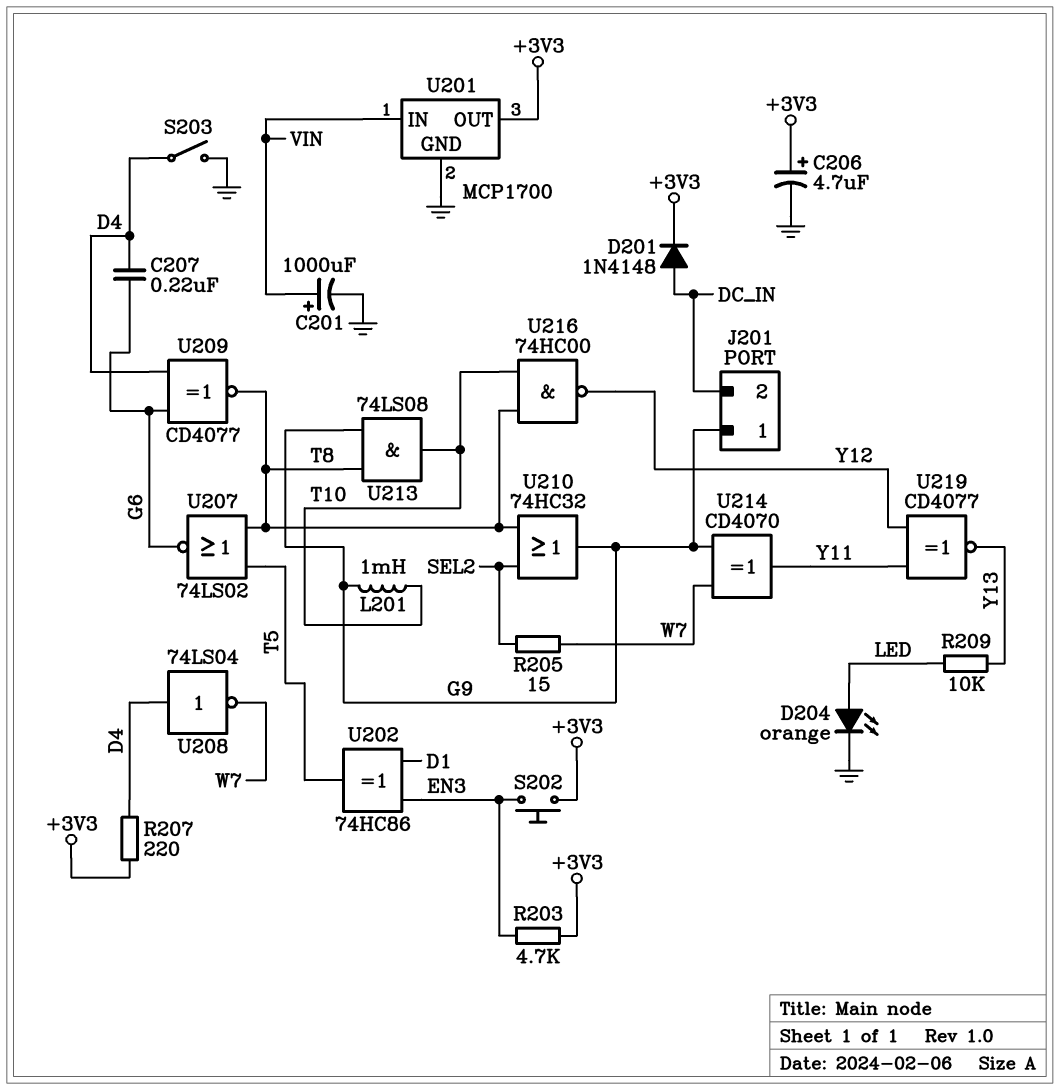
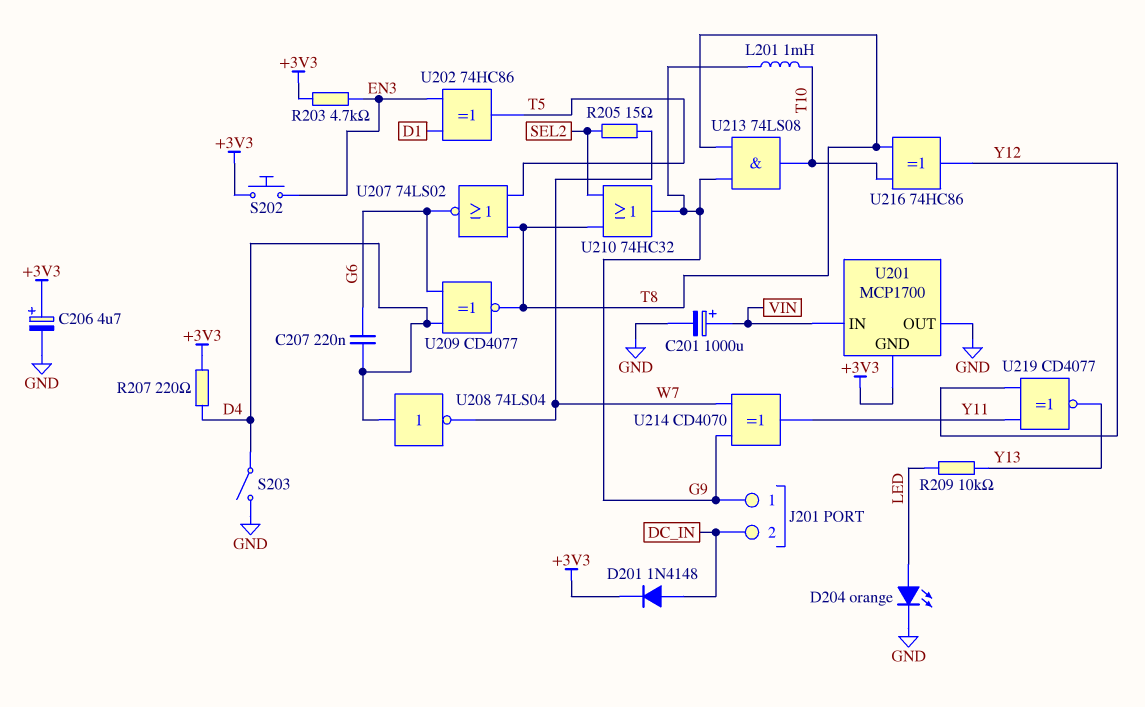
U201 pin GND: GND -> +3V3
U201 pin OUT: +3V3 -> GND
U216: NAND 74HC00 (in T8, in T10, out Y12) -> XOR 74HC86 (in T8, in T10, out Y12)

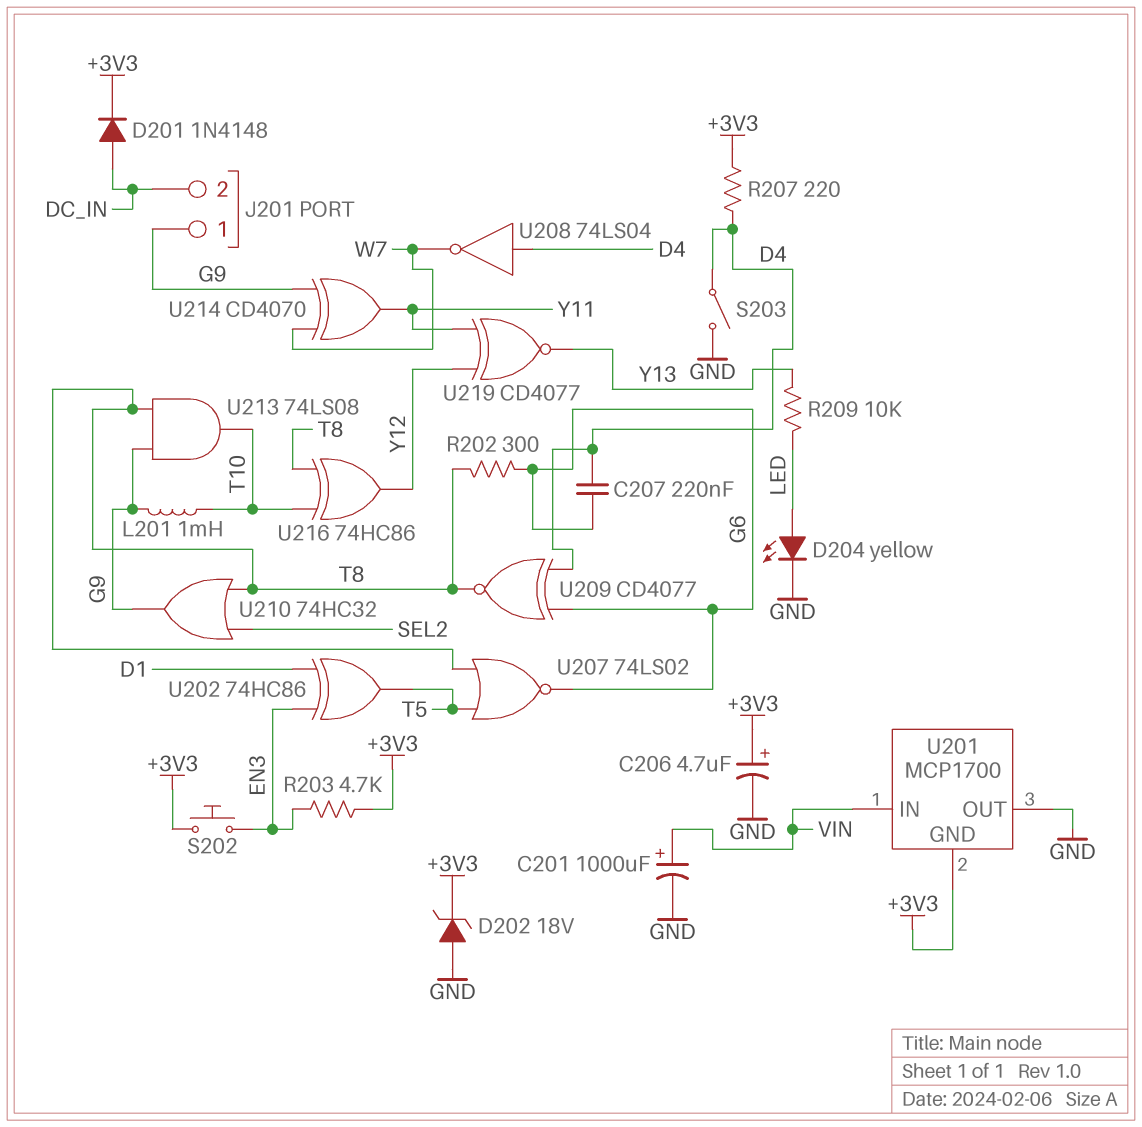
D202: none -> zener 18V (A GND, K +3V3)
D204: LED orange (A LED, K GND) -> LED yellow (A LED, K GND)
R202: none -> 300 (G6, T8)
R205: 15 (SEL2, W7) -> none

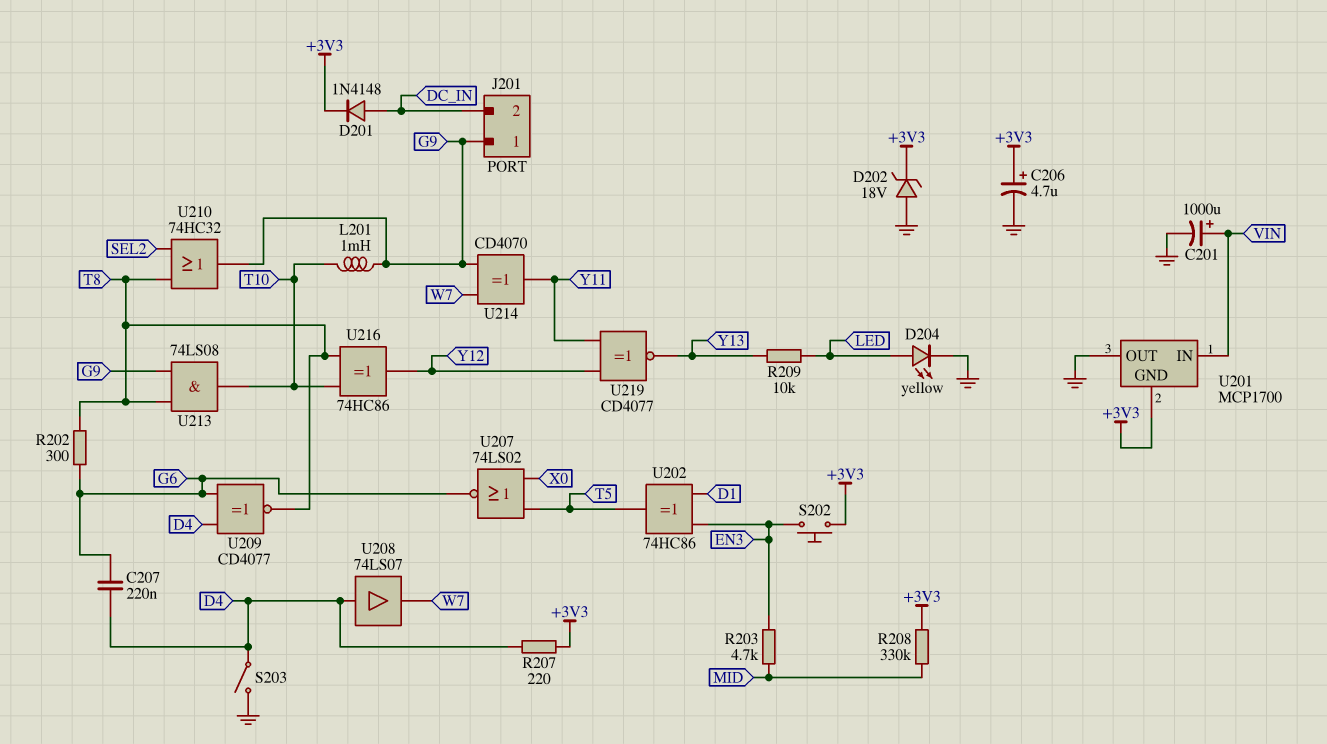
R203: 4.7k (+3V3, EN3) -> 4.7k (EN3, MID)
R208: none -> 330k (+3V3, MID)
U207: NOR 74LS02 (in T5, in T8, out G6) -> NOR 74LS02 (in T5, in X0, out G6)
U208: NOT 74LS04 (in D4, out W7) -> buffer 74LS07 (in D4, out W7)

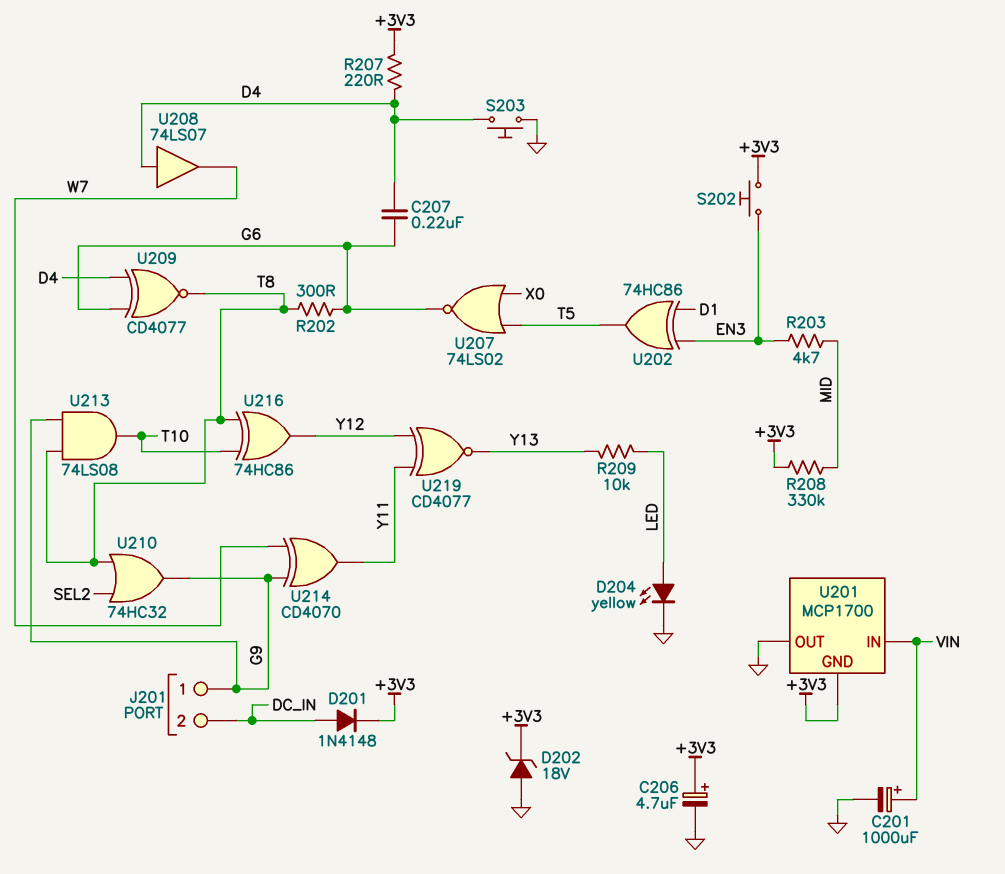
L201: 1mH (G9, T10) -> none
S203: switch (D4, GND) -> button (D4, GND)

